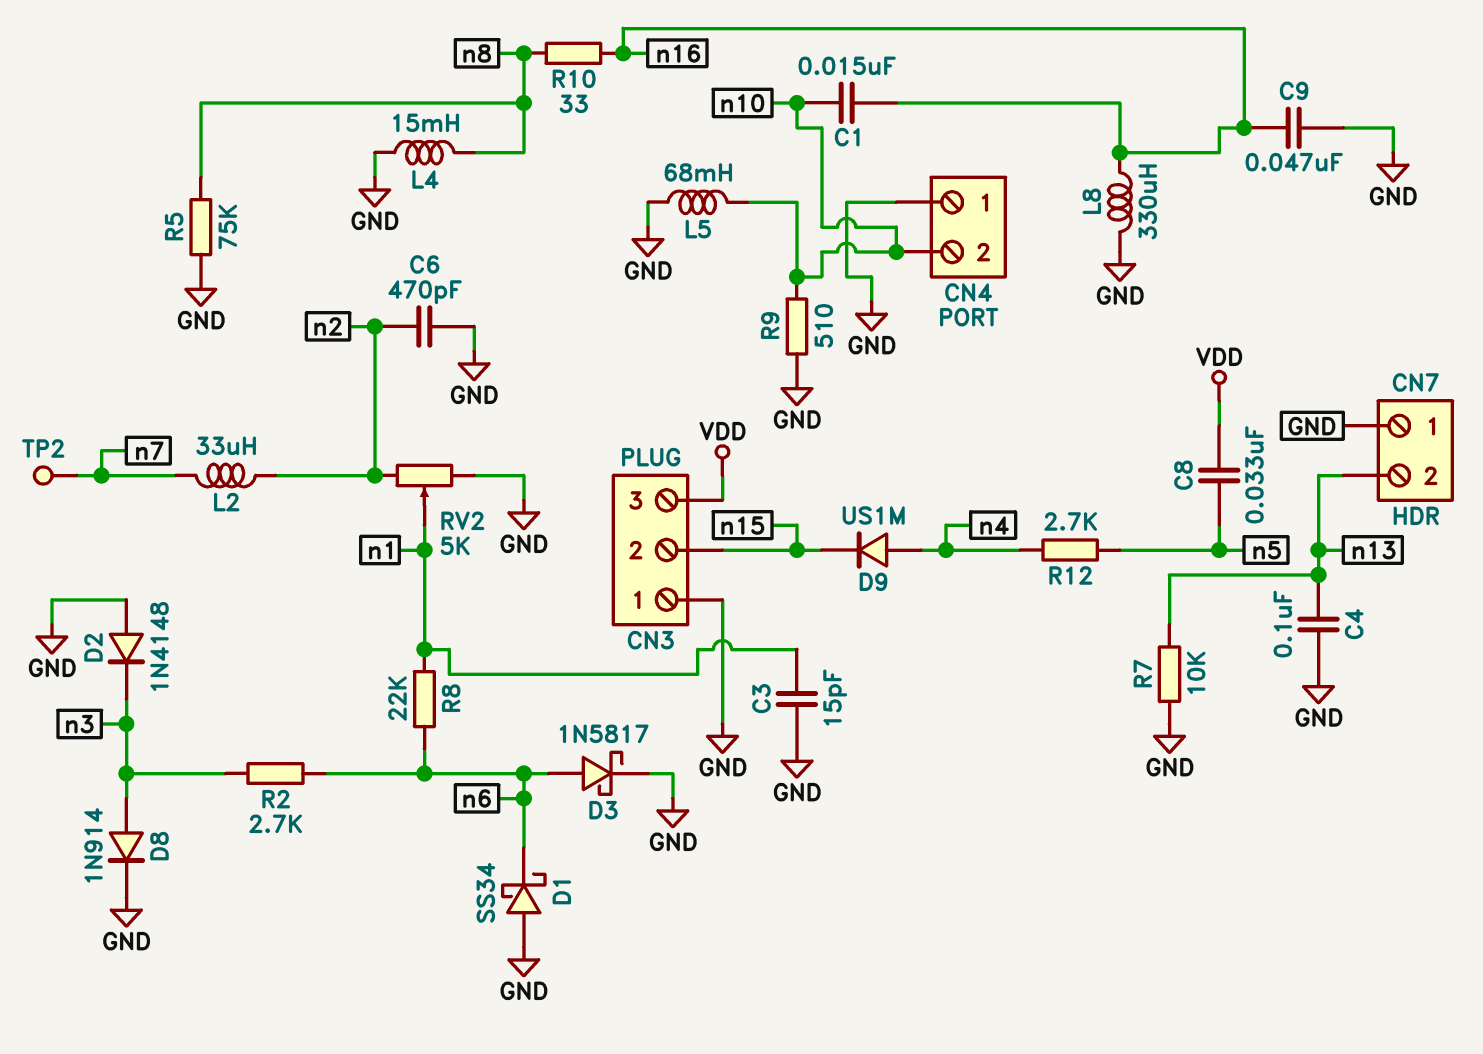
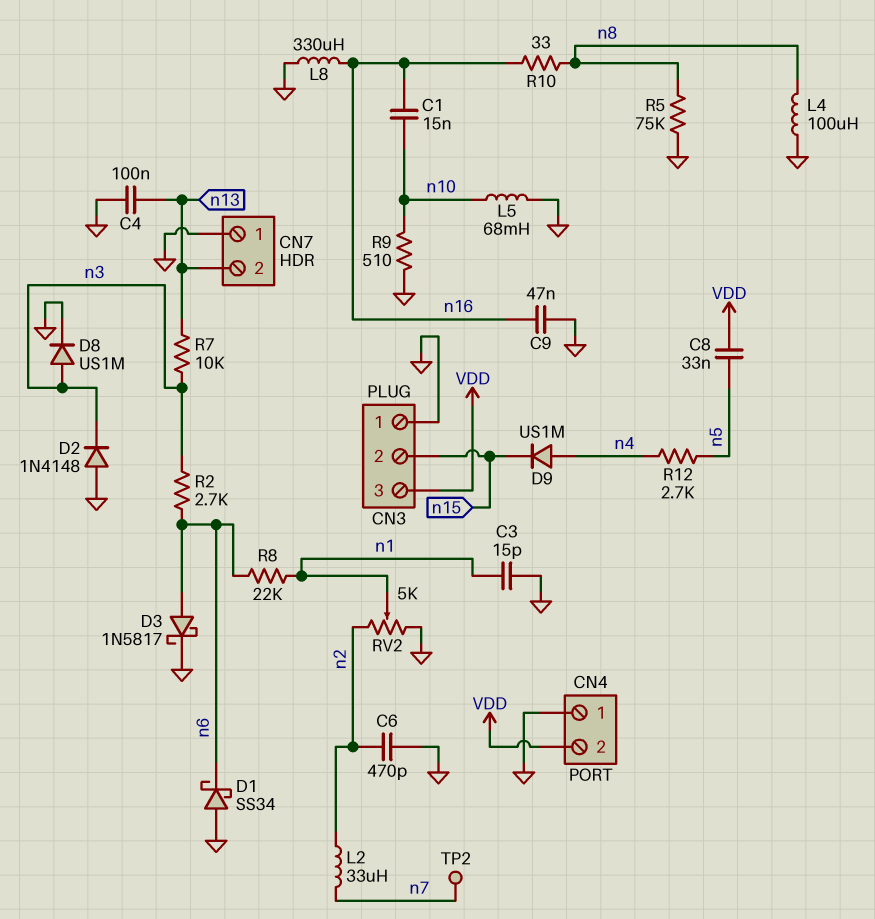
CN4 pin 2: n10 -> VDD
D8: diode 1N914 (A n3, K GND) -> diode US1M (A n3, K GND)
L4: 15mH (GND, n8) -> 100uH (GND, n8)
R7: 10k (GND, n13) -> 10k (n3, n13)

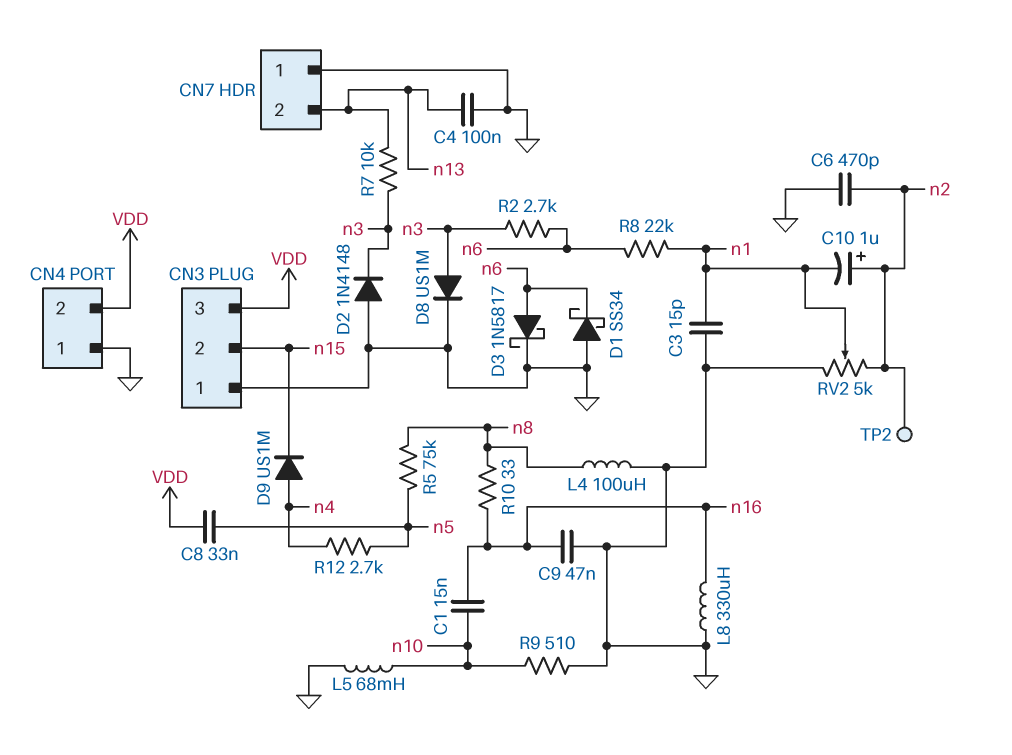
C10: none -> 1uF (plus n2, minus n1)
L2: 33uH (n2, n7) -> none
R5: 75k (GND, n8) -> 75k (n5, n8)
TP2: test point (n7) -> test point (n2)

